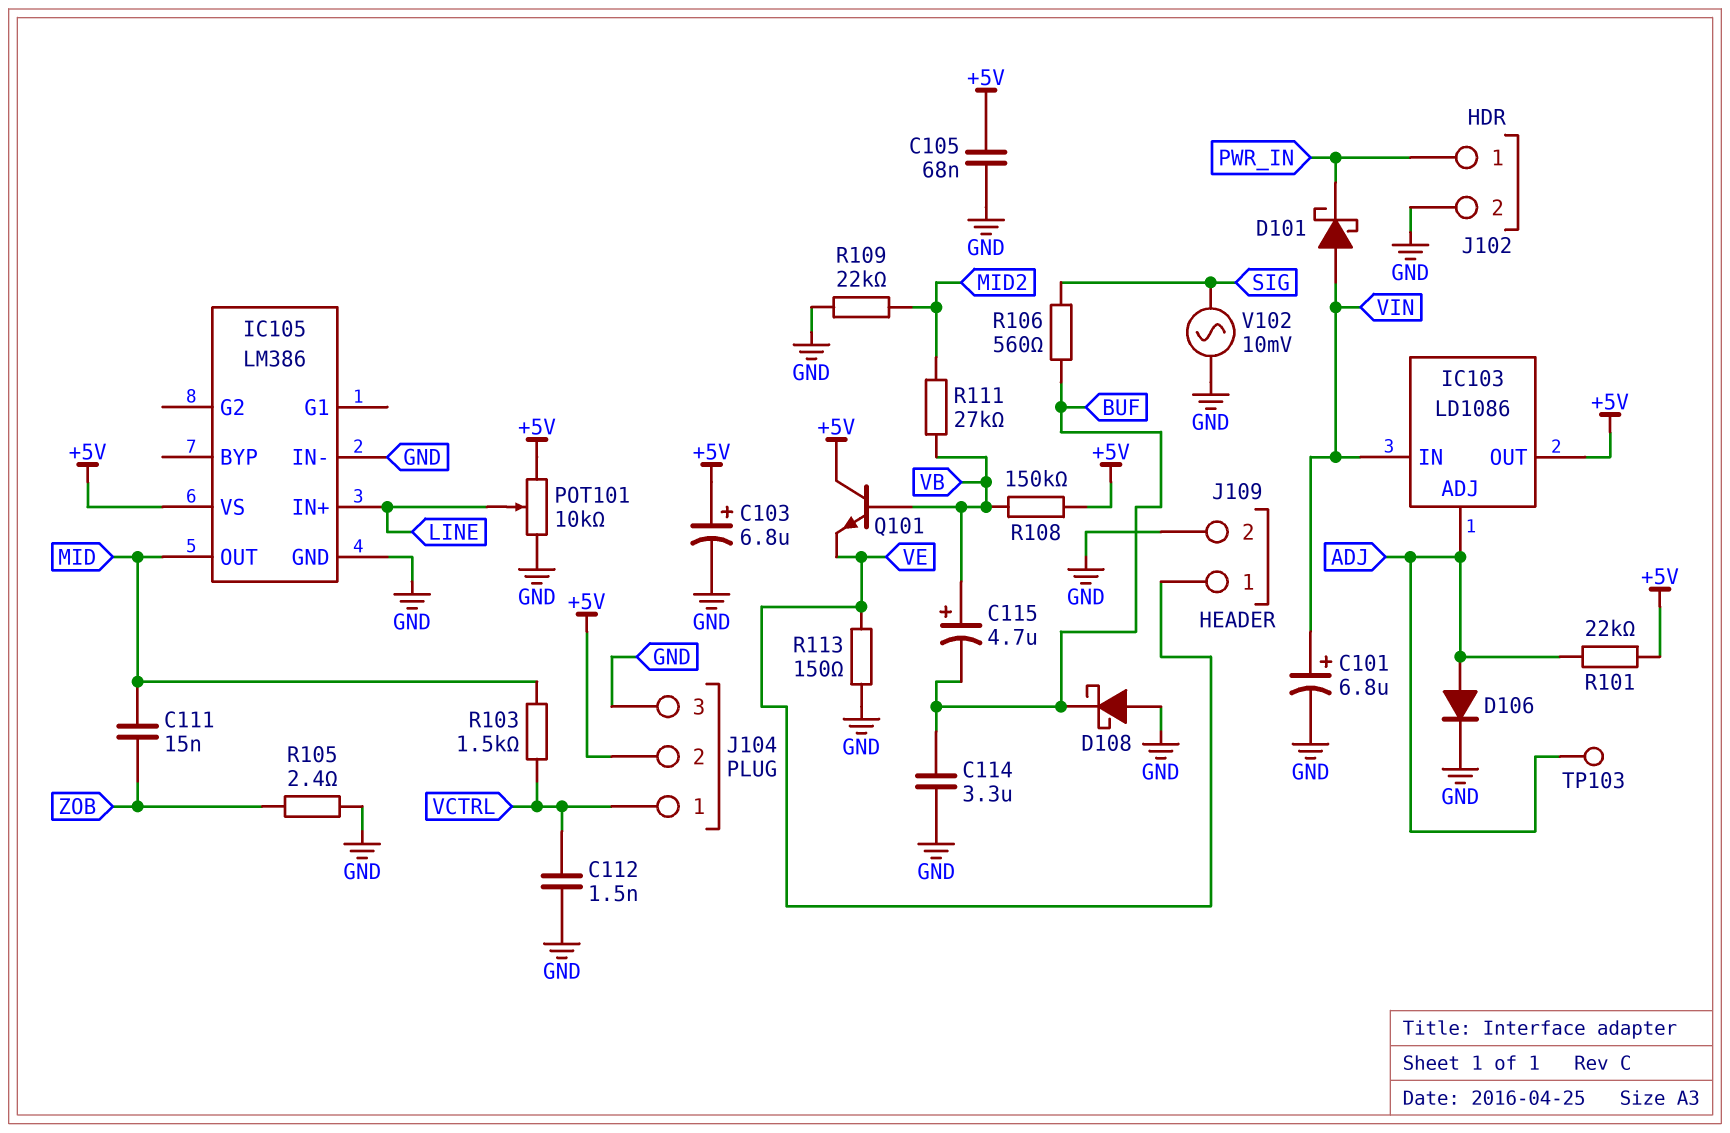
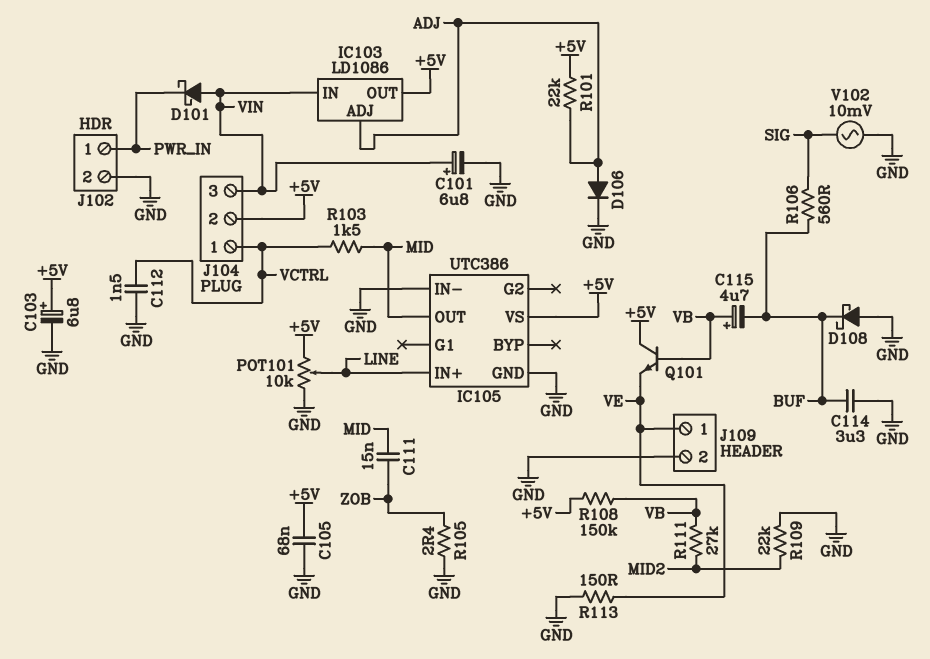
IC105: LM386 -> UTC386
J104 pin 3: GND -> VIN
TP103: test point (ADJ) -> none

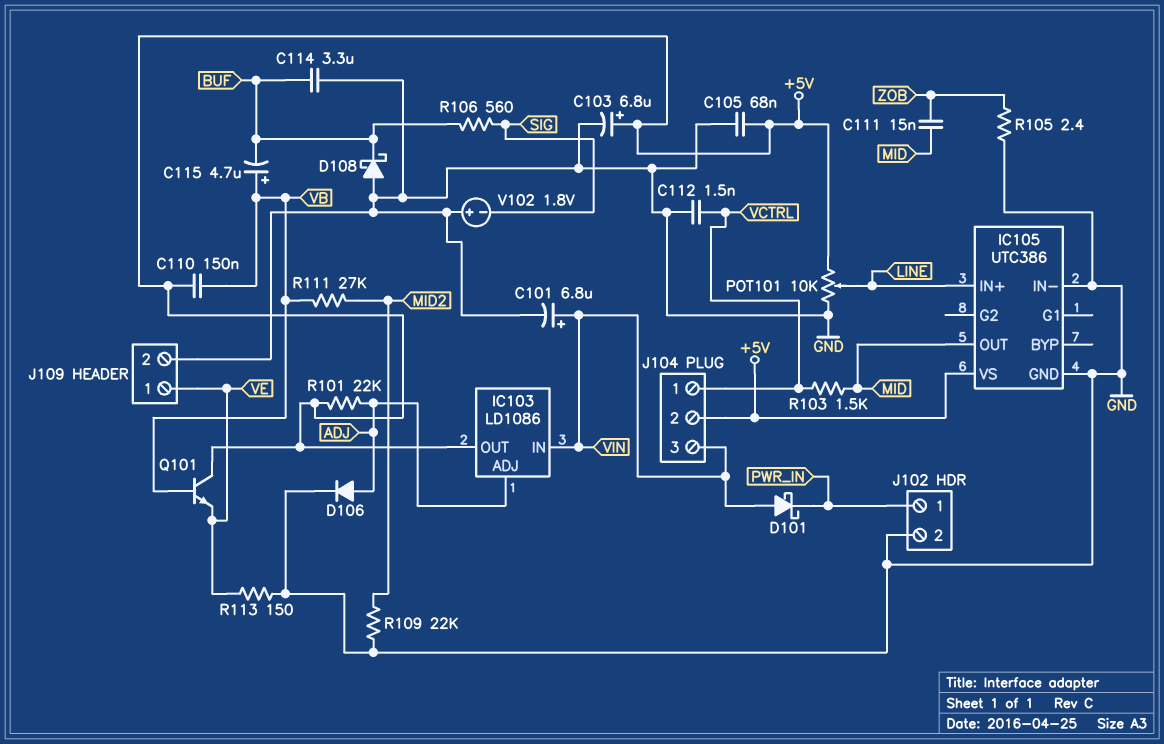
C110: none -> 150nF (+5V, VB)
R108: 150k (+5V, VB) -> none
V102: AC 10mV (GND, SIG) -> 1.8V (plus GND, minus SIG)

